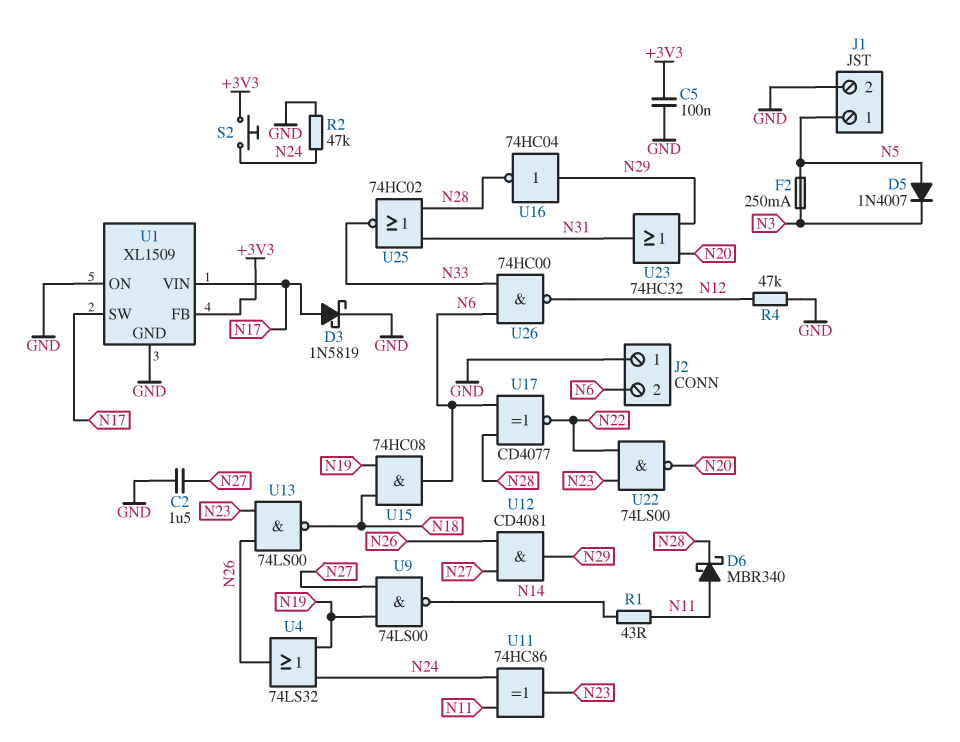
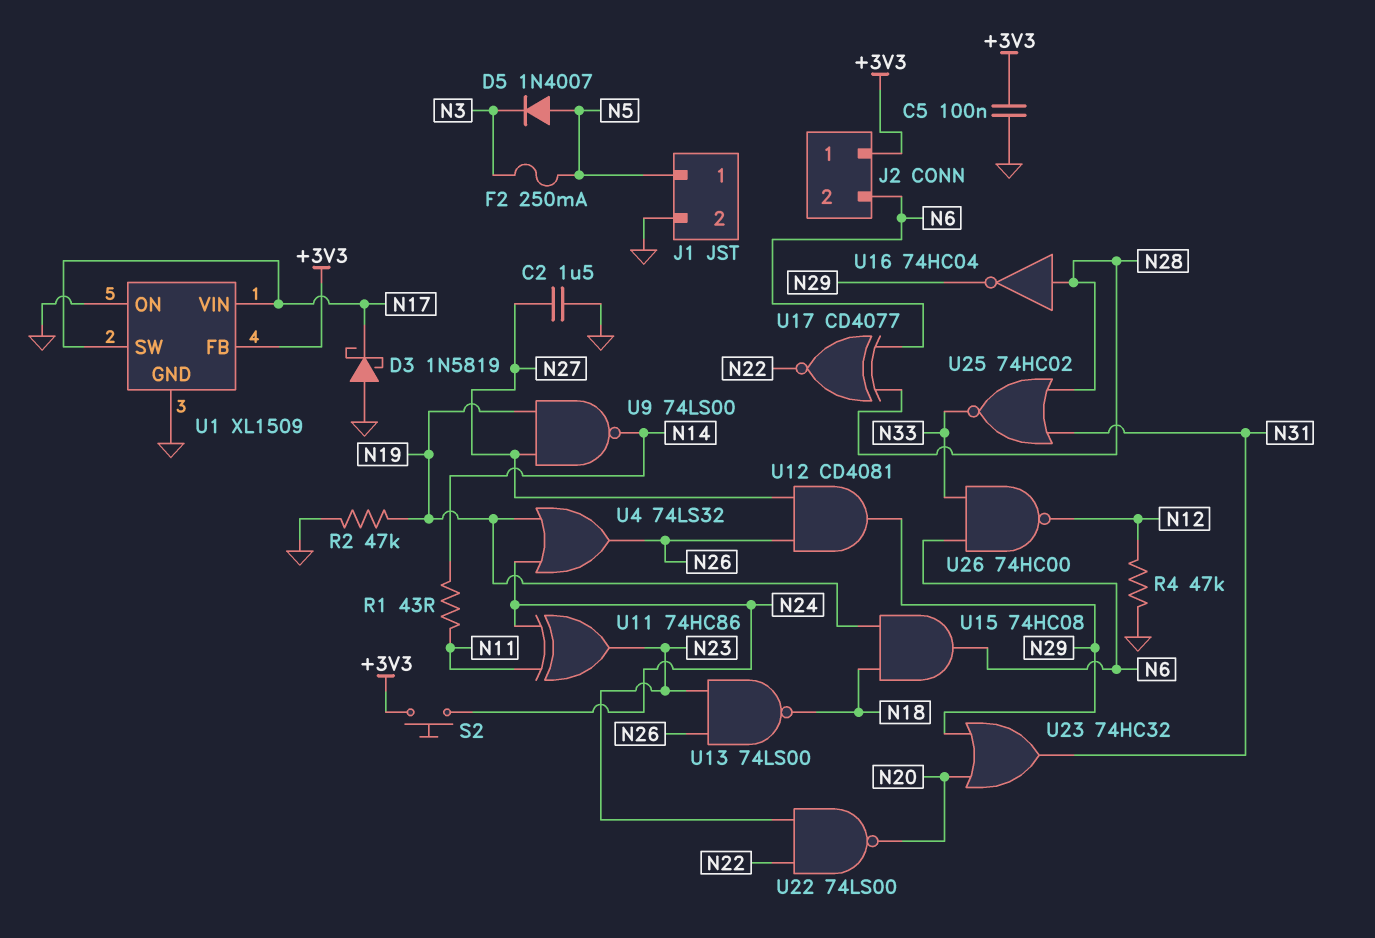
D3: schottky 1N5819 (A N17, K GND) -> schottky 1N5819 (A GND, K N17)
D6: schottky MBR340 (A N11, K N28) -> none
J2 pin 1: GND -> +3V3
R2: 47k (GND, N24) -> 47k (GND, N19)
U16: NOT 74HC04 (in N29, out N28) -> NOT 74HC04 (in N28, out N29)

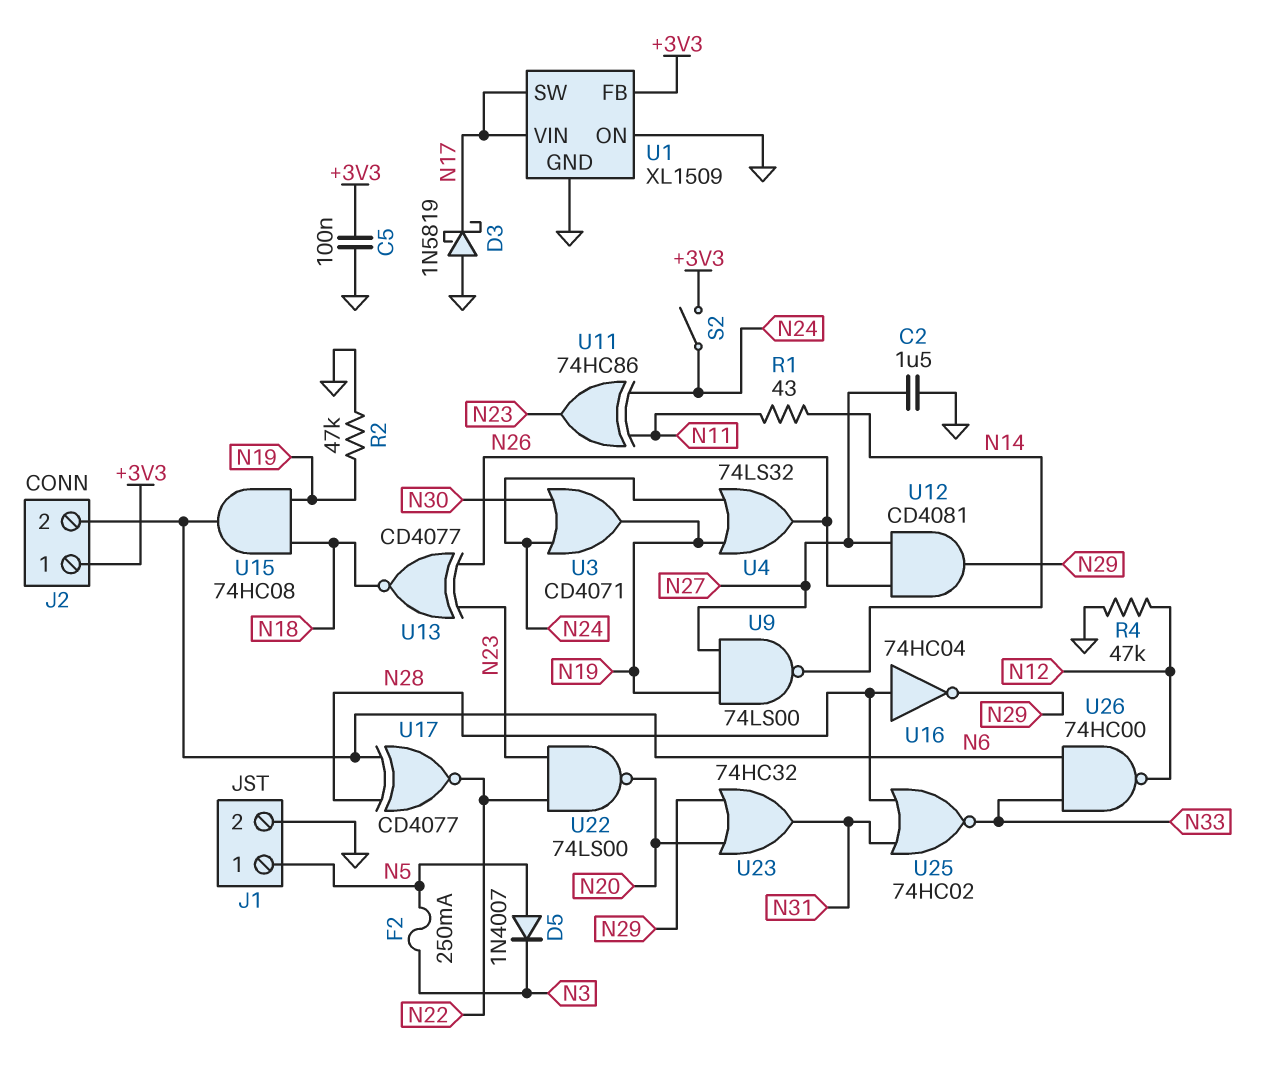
S2: button (+3V3, N24) -> switch (+3V3, N24)
U3: none -> OR CD4071 (in N24, in N30, out N19)
U13: NAND 74LS00 (in N23, in N26, out N18) -> XNOR CD4077 (in N23, in N26, out N18)

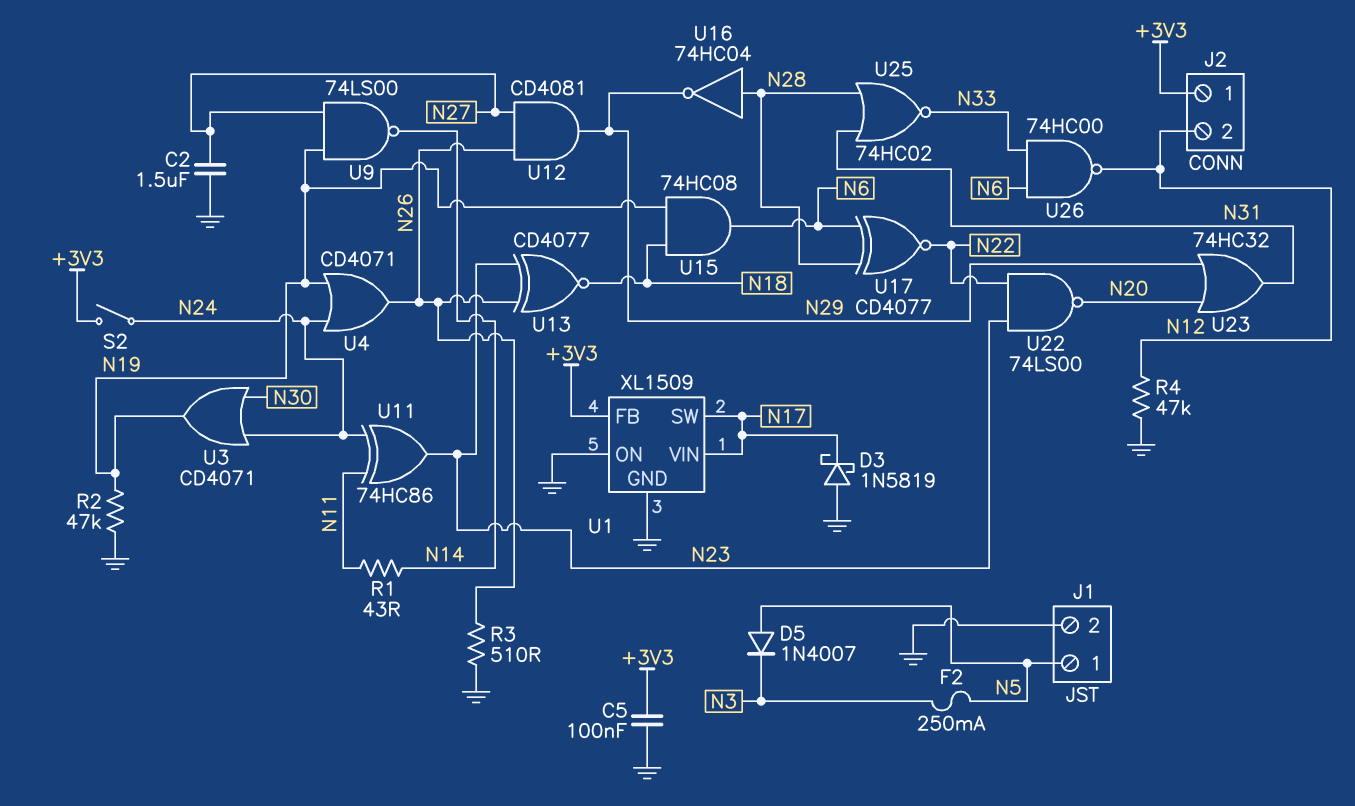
J2 pin 2: N6 -> N12
R3: none -> 510 (GND, N26)
U4: OR 74LS32 (in N19, in N24, out N26) -> OR CD4071 (in N19, in N24, out N26)

